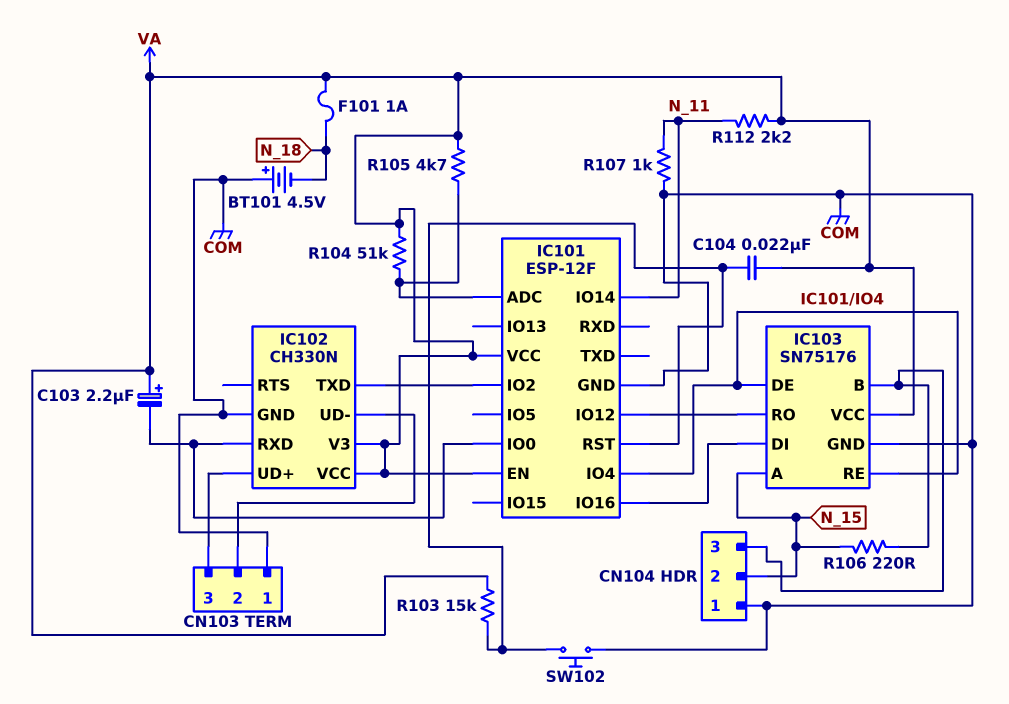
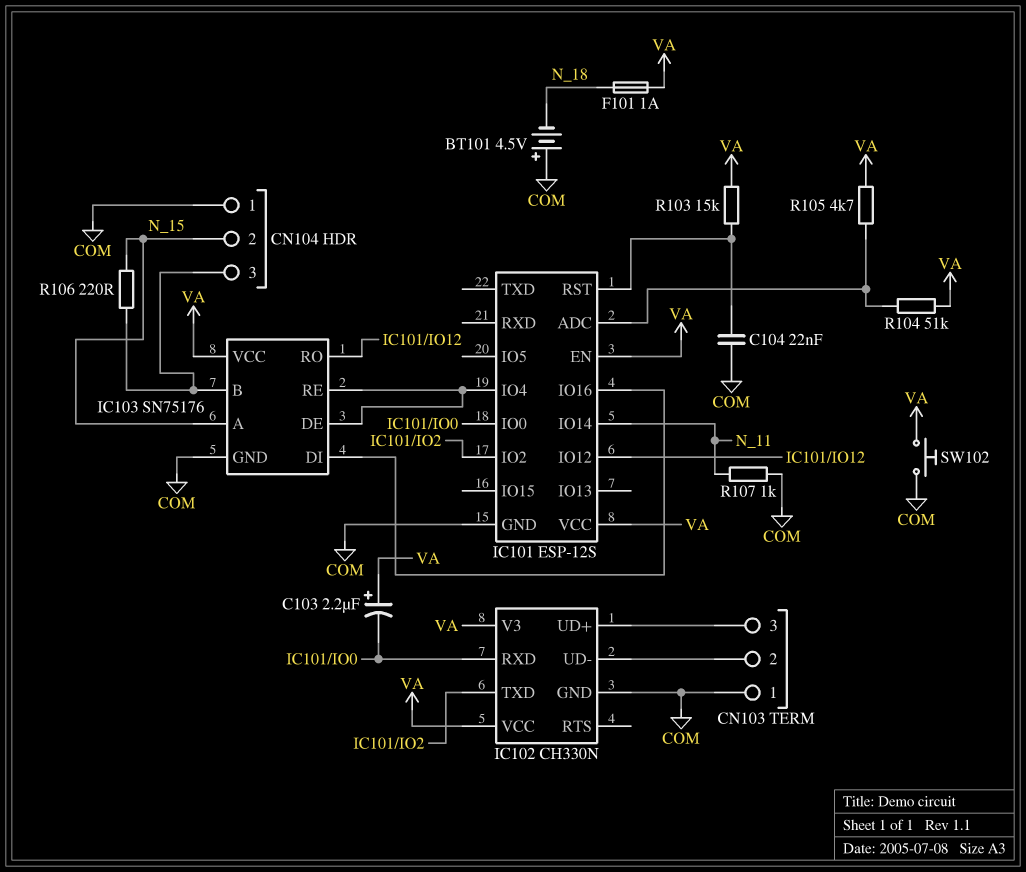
C104: 22nF (IC101/RST, VA) -> 22nF (COM, IC101/RST)
IC101: ESP-12F -> ESP-12S
R112: 2.2k (N_11, VA) -> none
SW102: button (COM, IC101/RST) -> button (COM, VA)

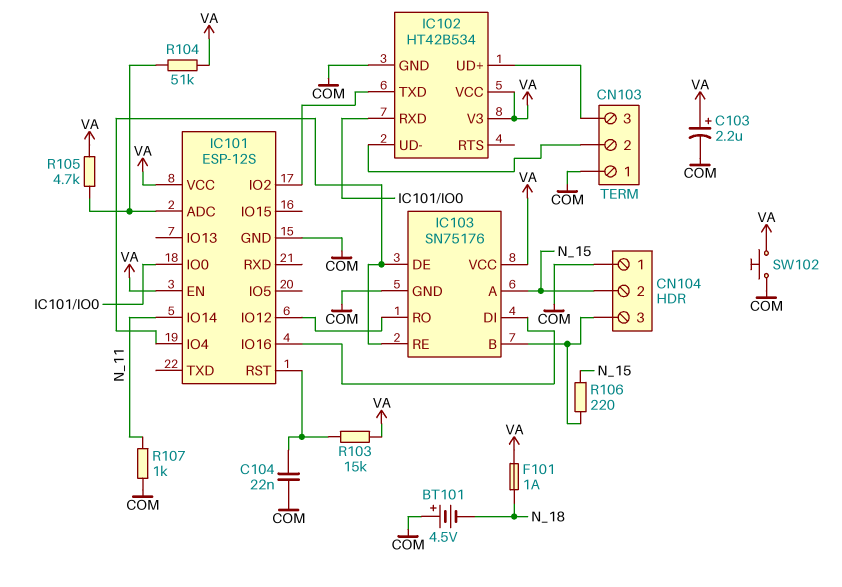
C103: 2.2uF (plus VA, minus IC101/IO0) -> 2.2uF (plus VA, minus COM)
IC102: CH330N -> HT42B534

